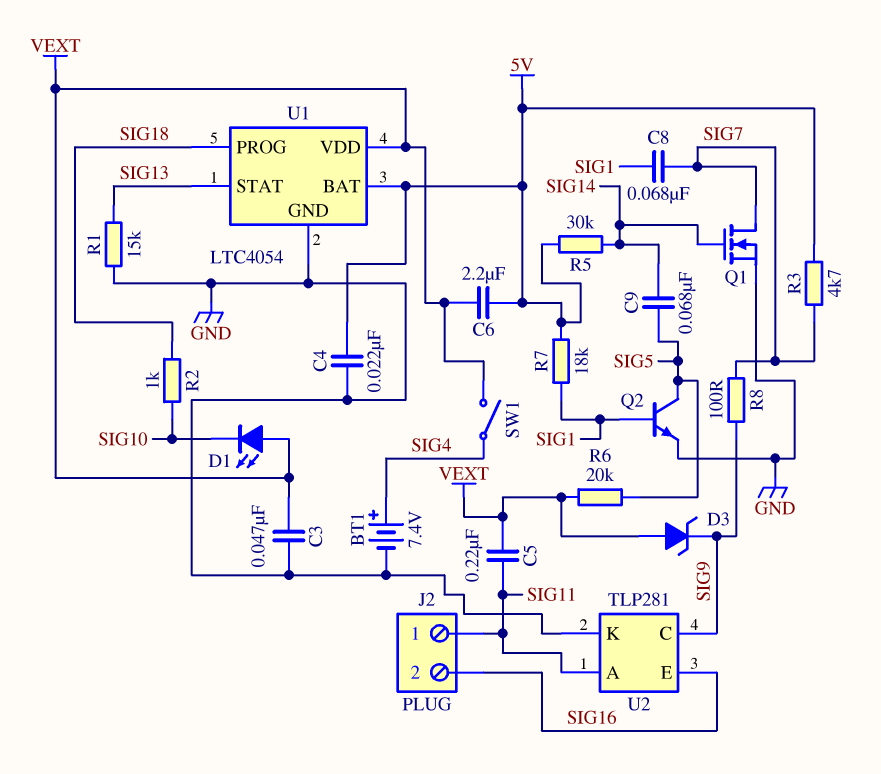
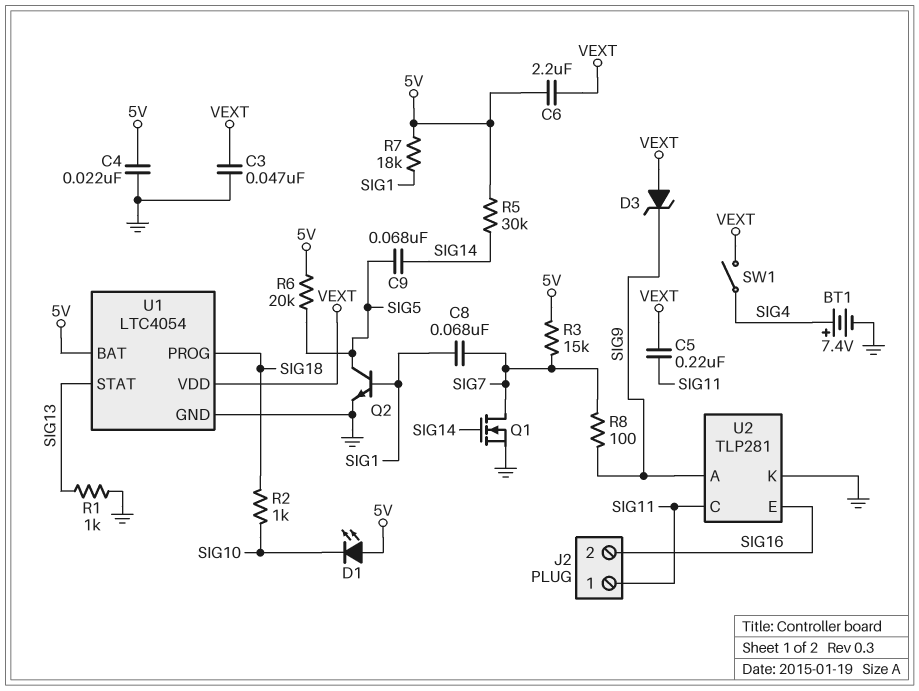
D1: LED (A VEXT, K SIG10) -> LED (A 5V, K SIG10)
R1: 15k (GND, SIG13) -> 1k (GND, SIG13)
R3: 4.7k (5V, SIG7) -> 15k (5V, SIG7)
R6: 20k (SIG5, VEXT) -> 20k (5V, SIG5)
U2 pin A: SIG11 -> SIG9
U2 pin C: SIG9 -> SIG11

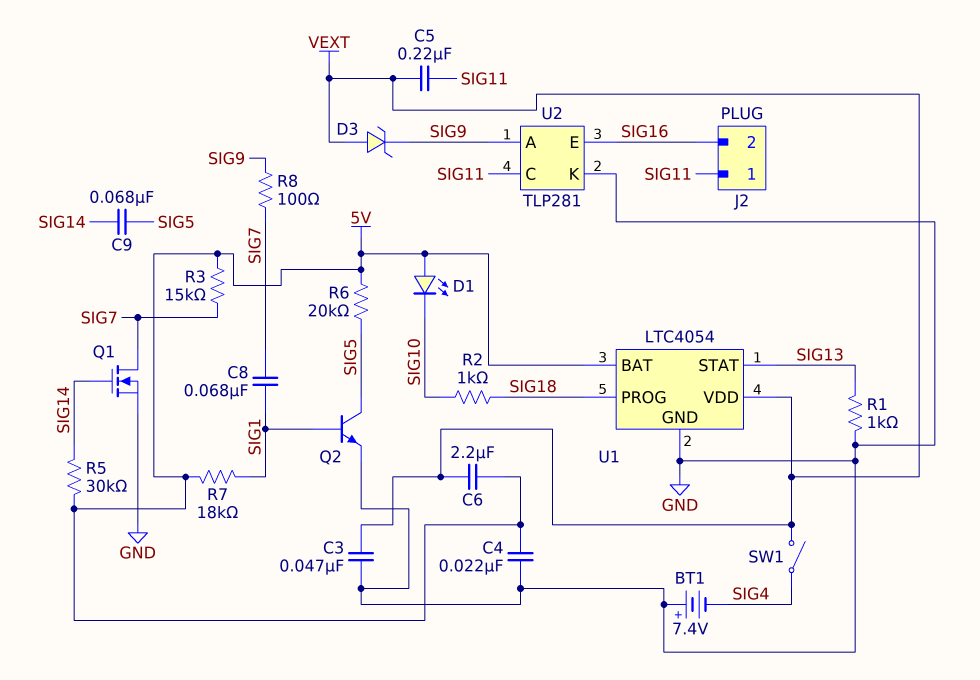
BT1: 7.4V (plus SIG4, minus GND) -> 7.4V (plus GND, minus SIG4)

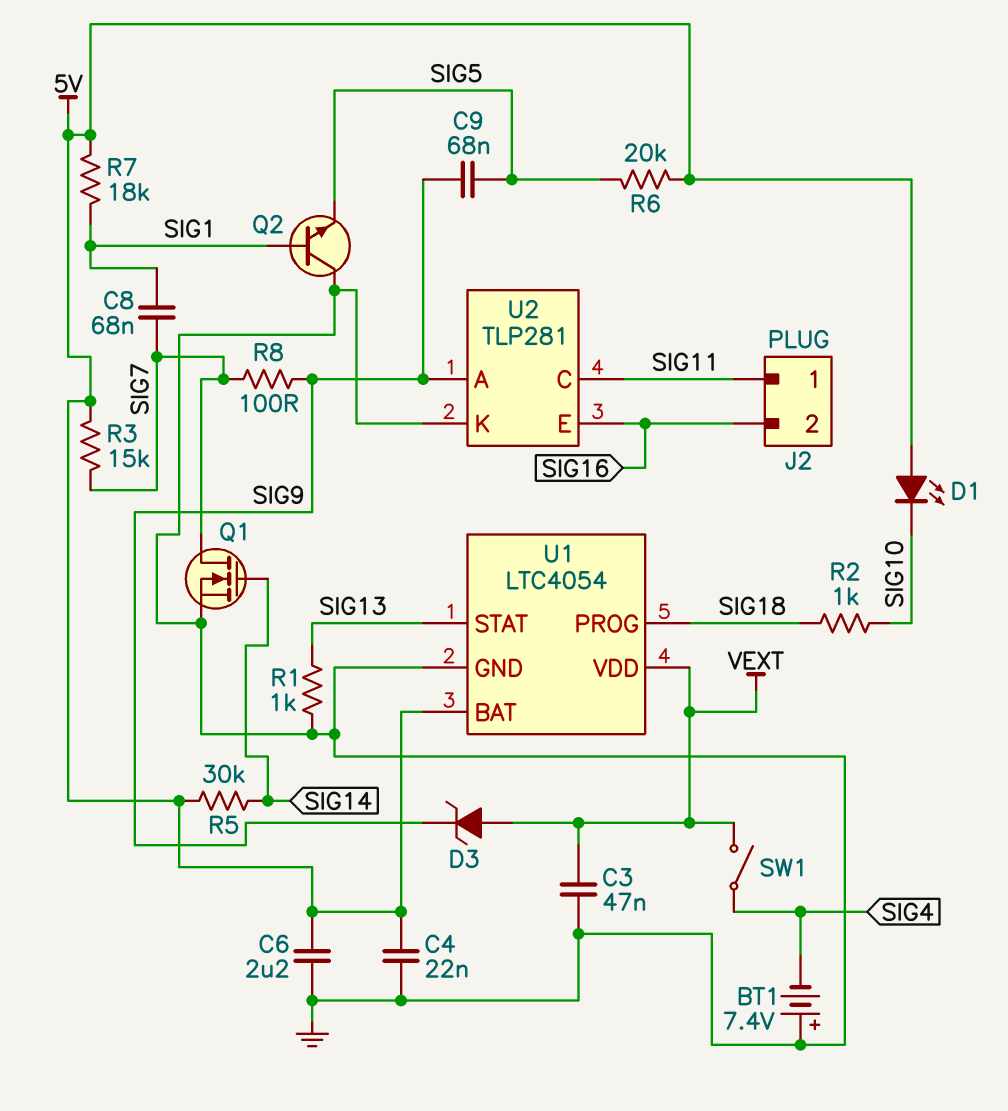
C5: 220nF (SIG11, VEXT) -> none
C6: 2.2uF (5V, VEXT) -> 2.2uF (5V, GND)
C9: 68nF (SIG5, SIG14) -> 68nF (SIG5, SIG9)
Q2: NPN (B SIG1, C SIG5, E GND) -> NPN (B SIG1, C GND, E SIG5)

